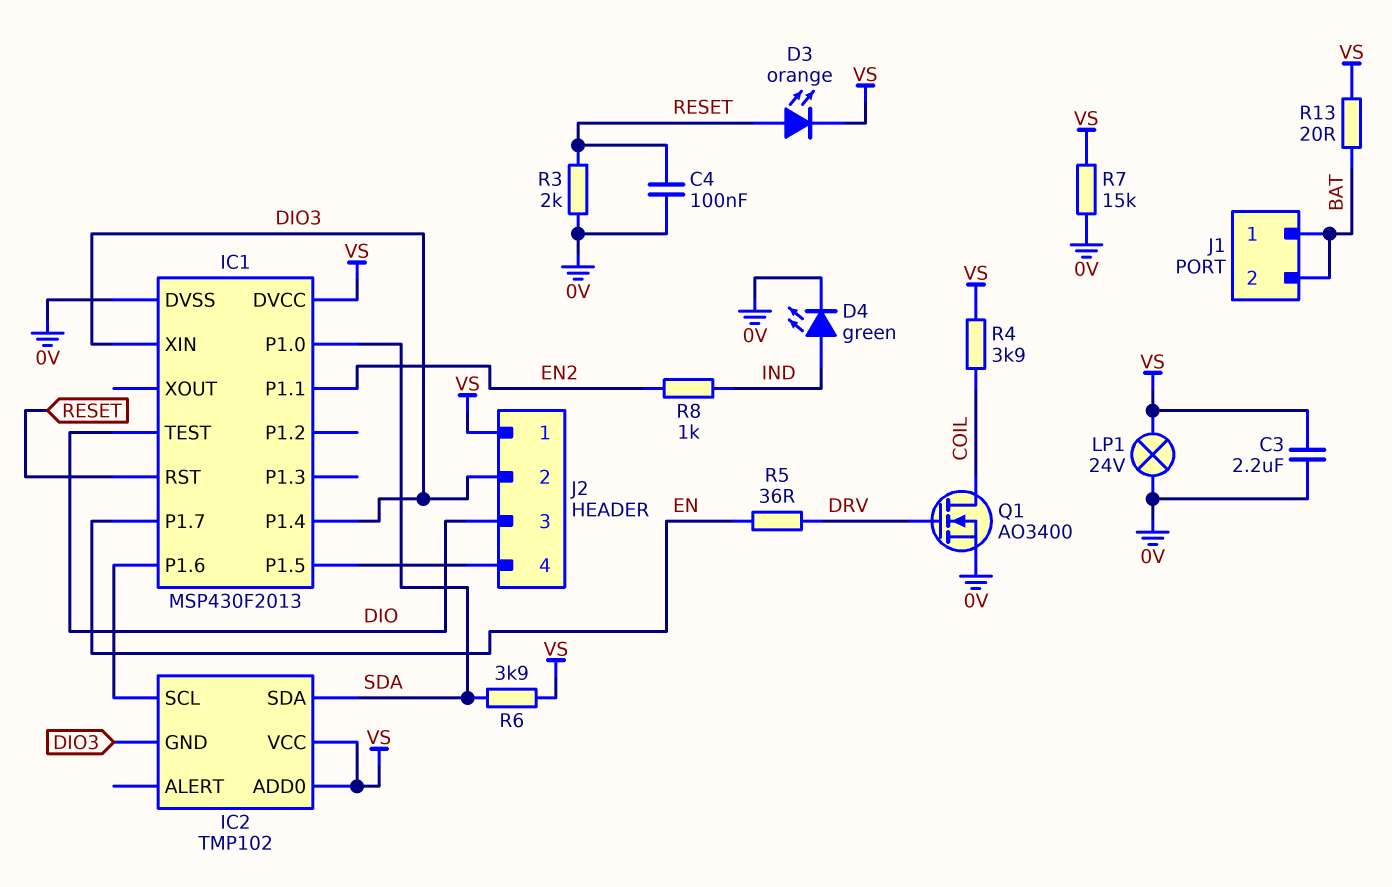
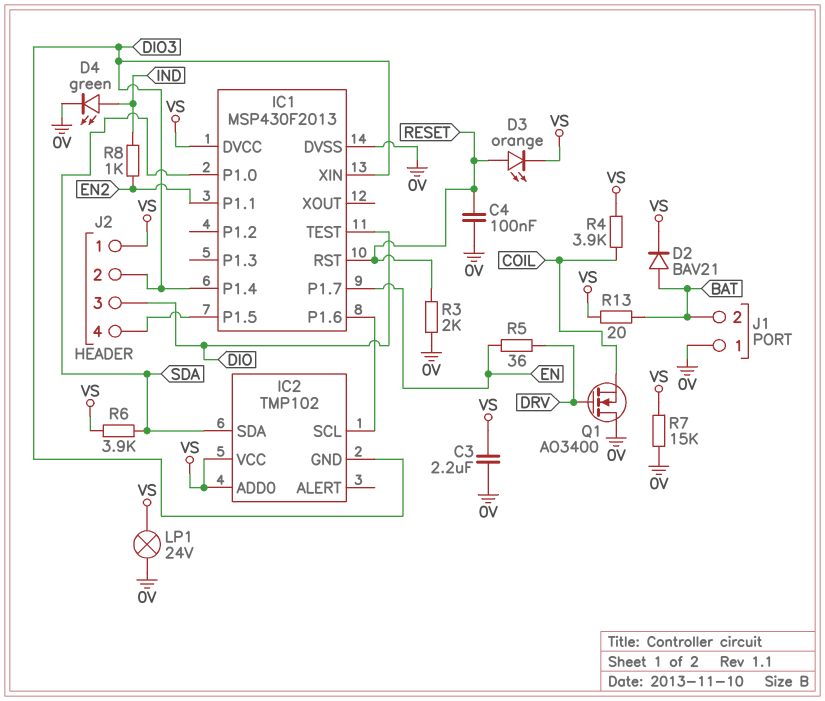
D2: none -> diode BAV21 (A BAT, K VS)
J1 pin 1: BAT -> 0V
Q1: NMOS AO3400 (G DRV, D COIL, S 0V) -> NMOS AO3400 (G DRV, D 0V, S COIL)

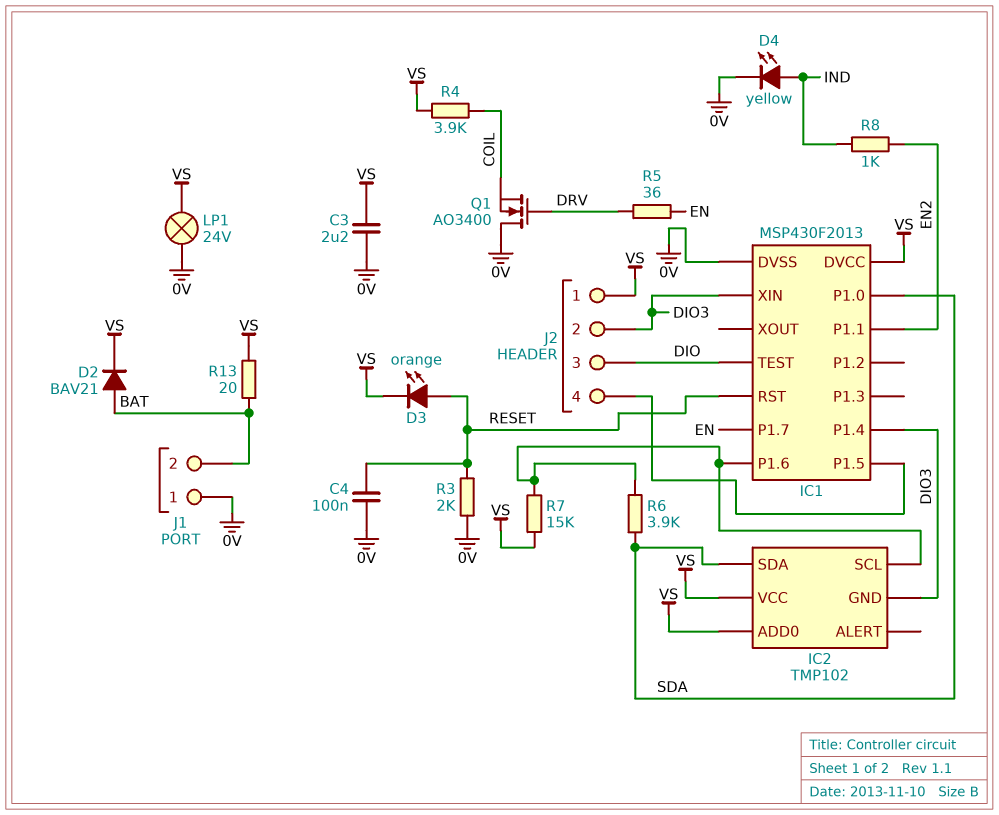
D4: LED green (A IND, K 0V) -> LED yellow (A IND, K 0V)
R6: 3.9k (SDA, VS) -> 3.9k (IC1/P1.6, SDA)
R7: 15k (0V, VS) -> 15k (IC1/P1.6, VS)

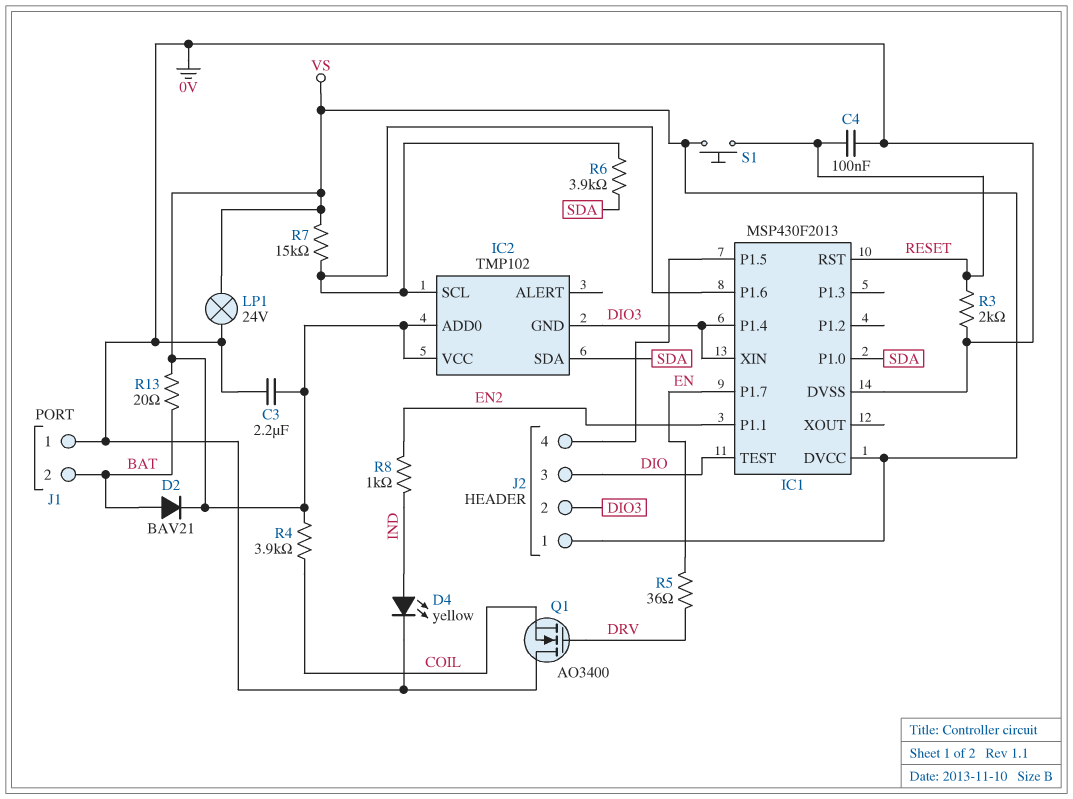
D3: LED orange (A RESET, K VS) -> none
S1: none -> button (RESET, VS)

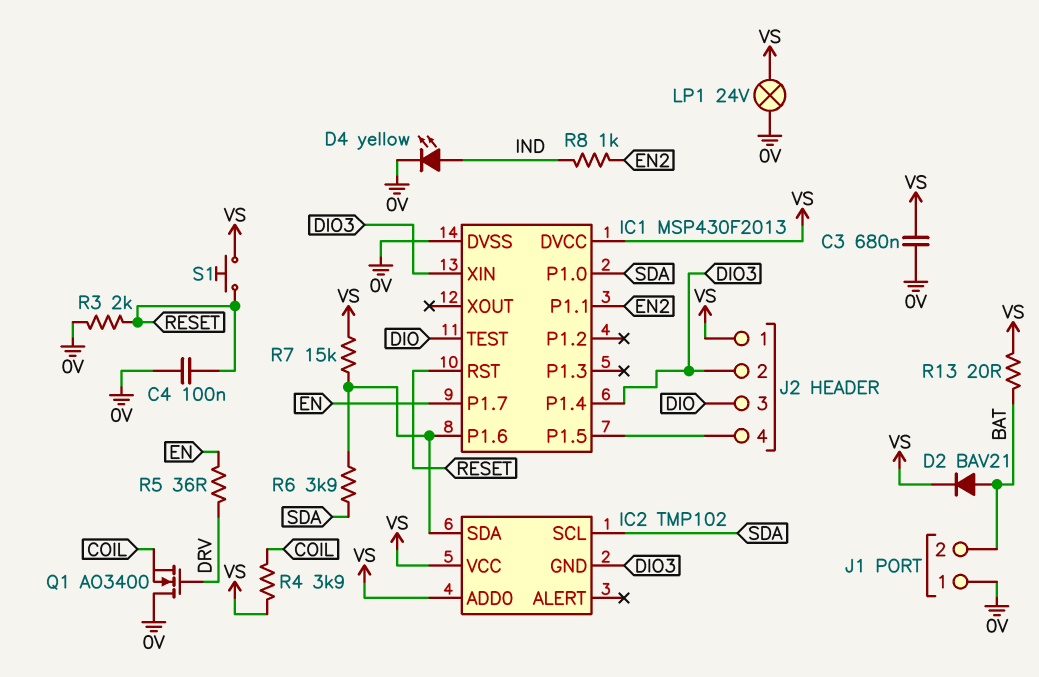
C3: 2.2uF (0V, VS) -> 680nF (0V, VS)
IC2 pin SCL: IC1/P1.6 -> SDA
IC2 pin SDA: SDA -> IC1/P1.6

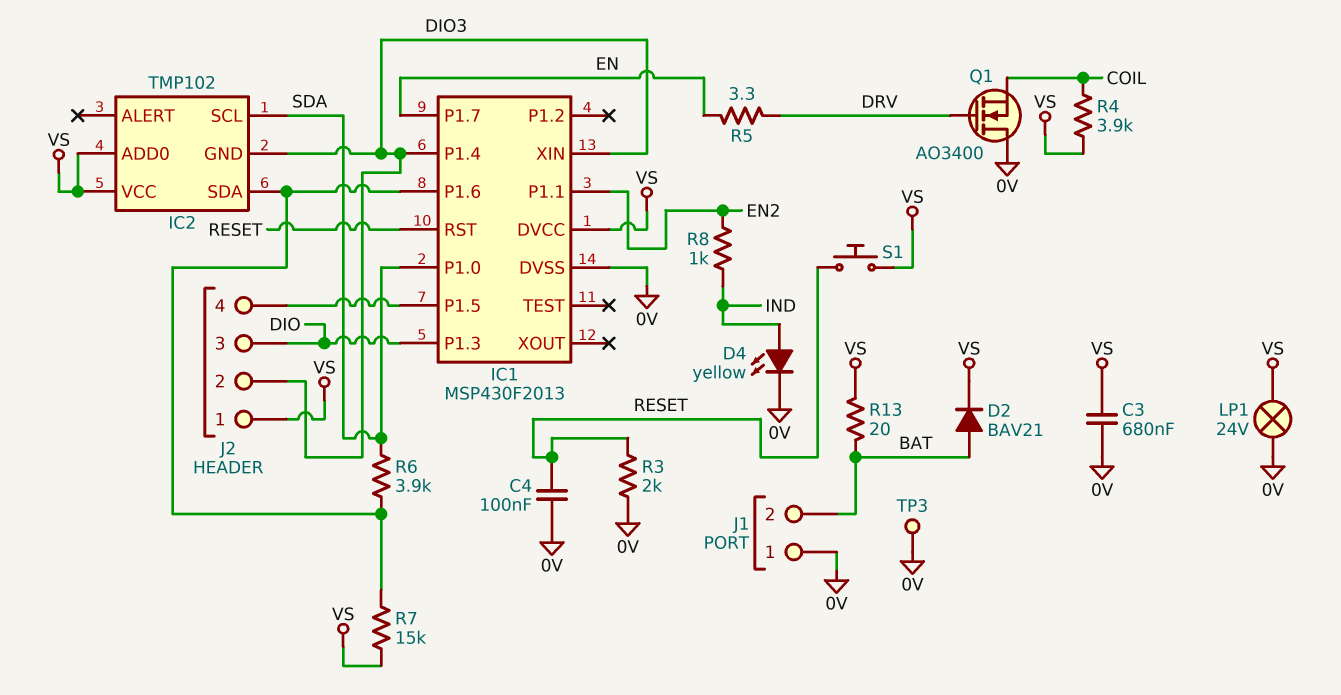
IC1 pin P1.3: none -> DIO
IC1 pin TEST: DIO -> none
R5: 36 (DRV, EN) -> 3.3 (DRV, EN)
TP3: none -> test point (0V)

